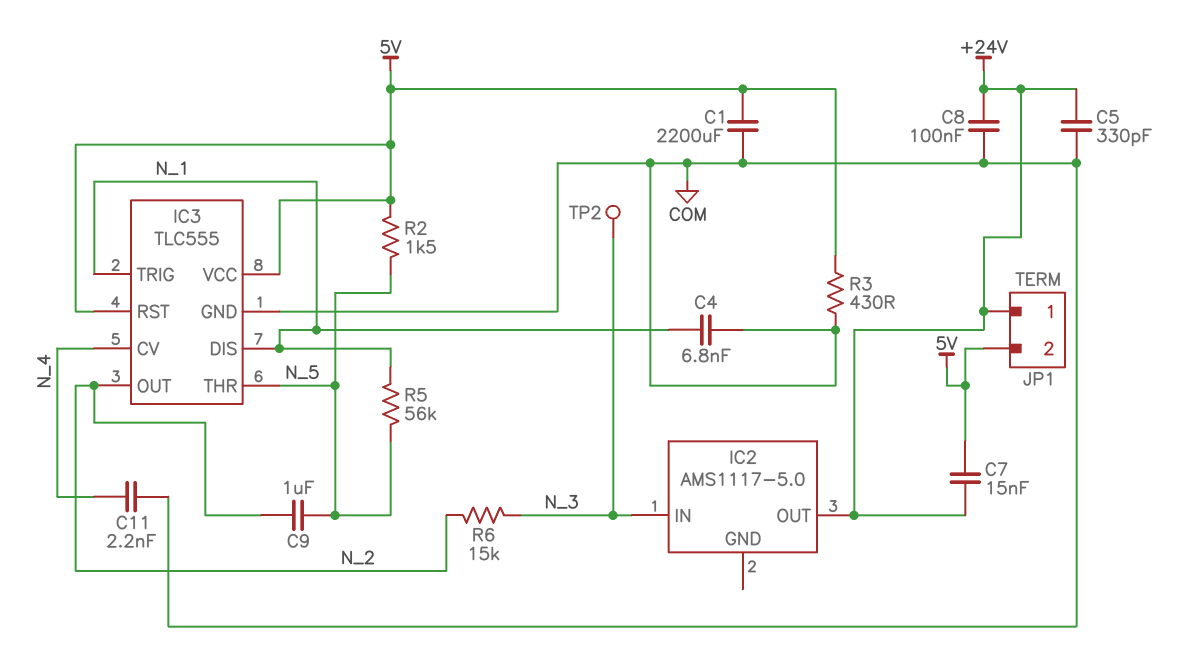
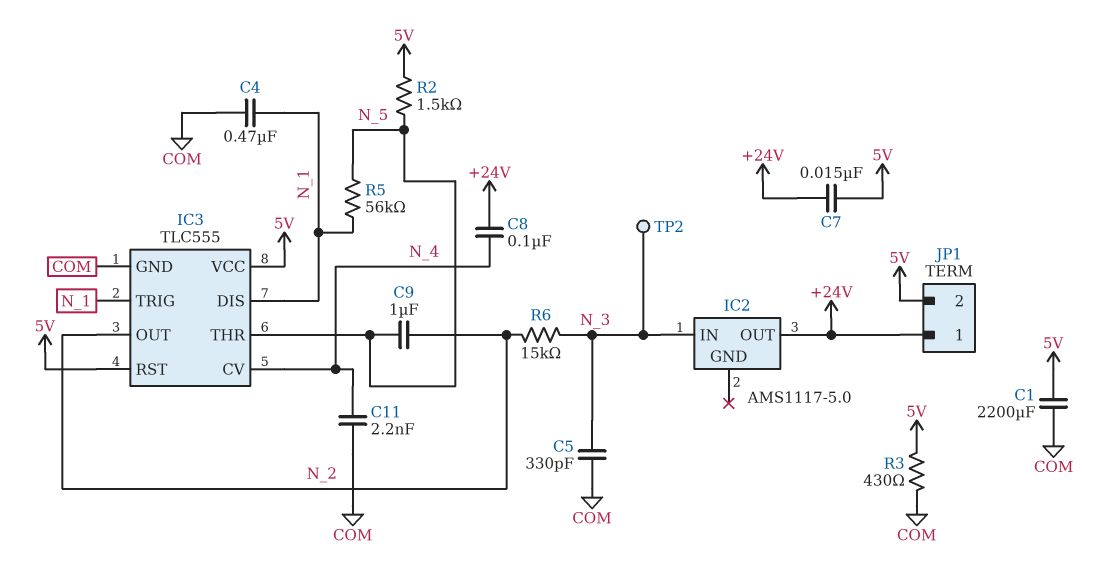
C4: 6.8nF (COM, N_1) -> 470nF (COM, N_1)
C5: 330pF (+24V, COM) -> 330pF (COM, N_3)
C8: 100nF (+24V, COM) -> 100nF (+24V, N_4)

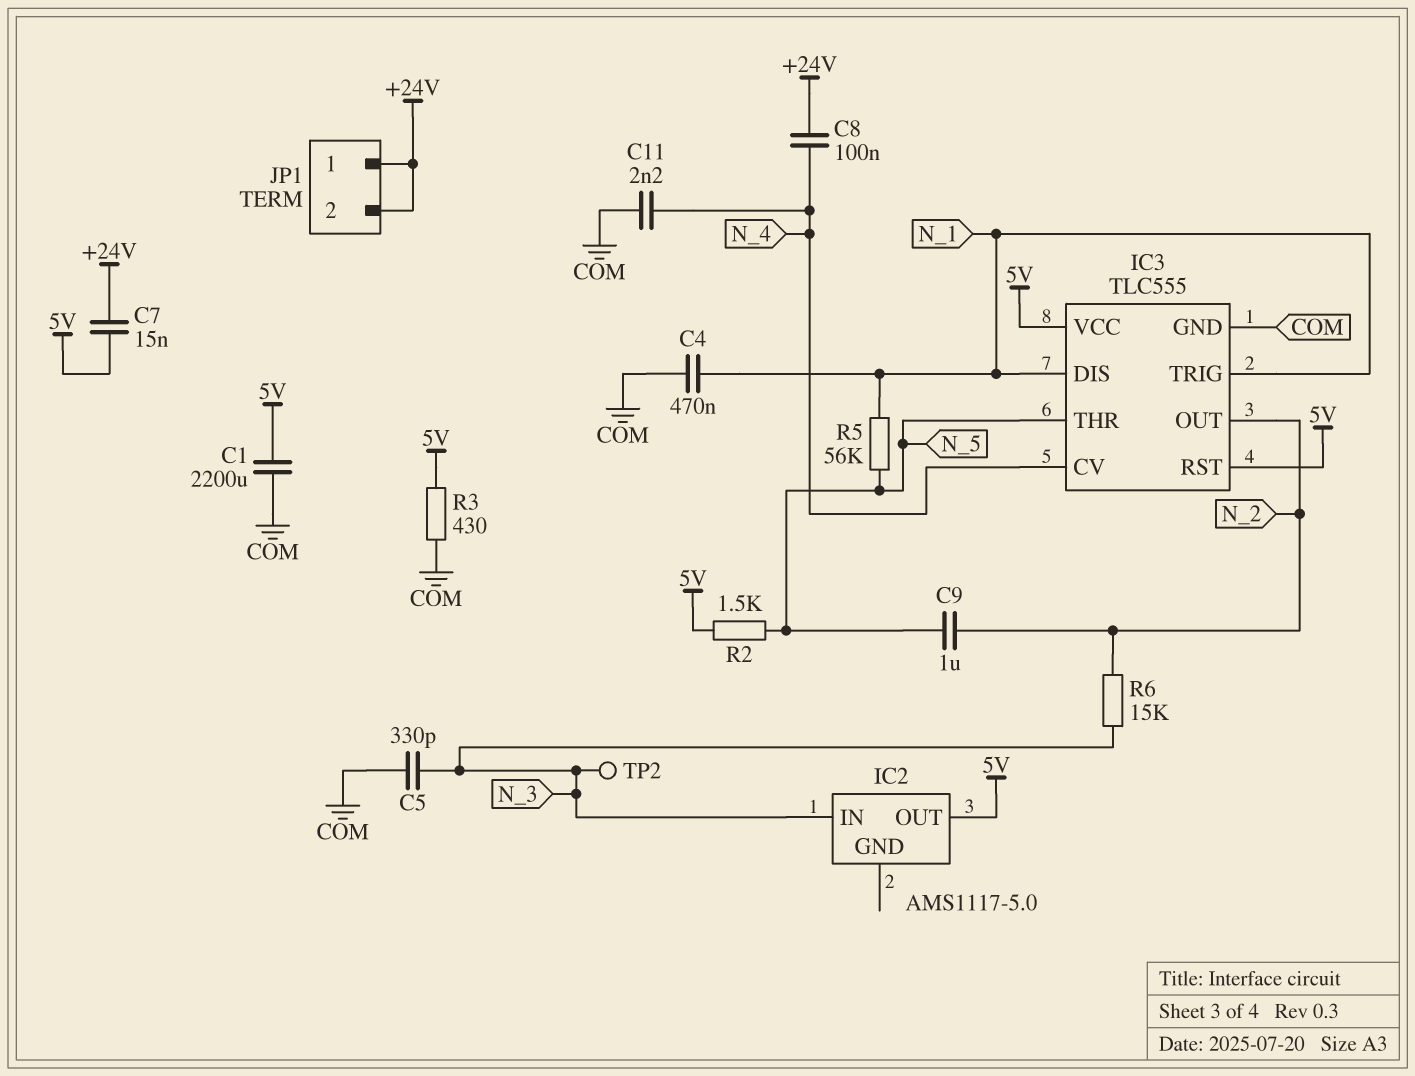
IC2 pin OUT: +24V -> 5V
JP1 pin 2: 5V -> +24V

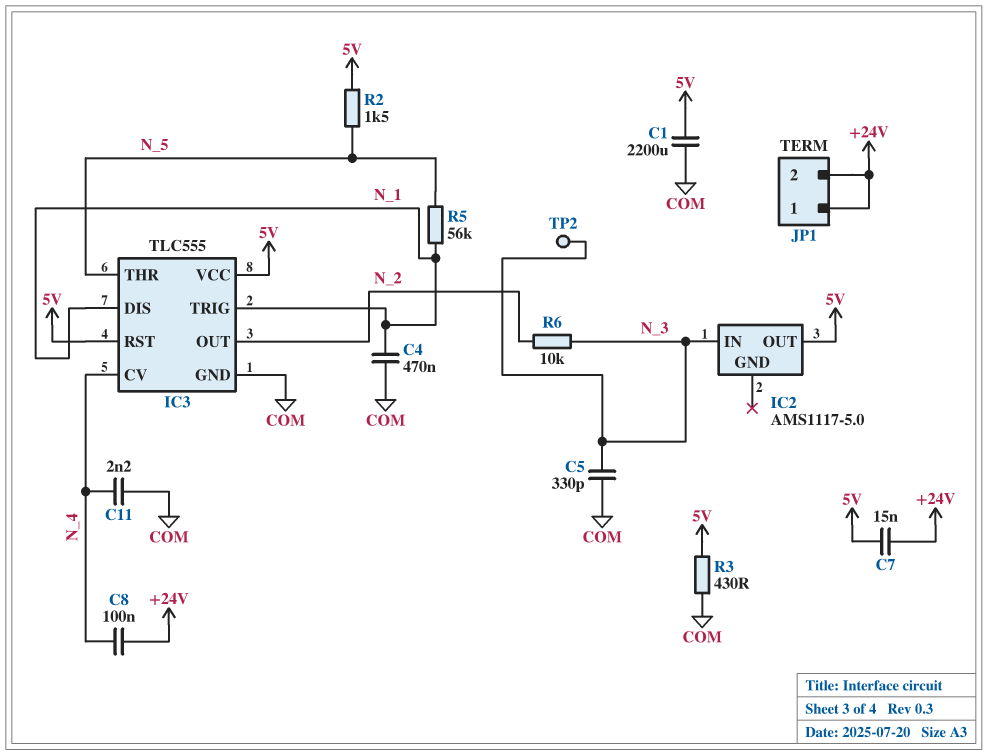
C9: 1uF (N_2, N_5) -> none
R6: 15k (N_2, N_3) -> 10k (N_2, N_3)

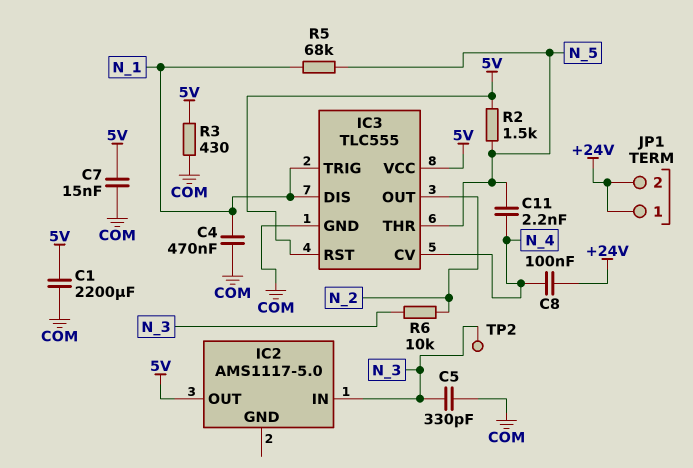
C7: 15nF (+24V, 5V) -> 15nF (5V, COM)
C11: 2.2nF (COM, N_4) -> 2.2nF (N_4, N_5)
R5: 56k (N_1, N_5) -> 68k (N_1, N_5)

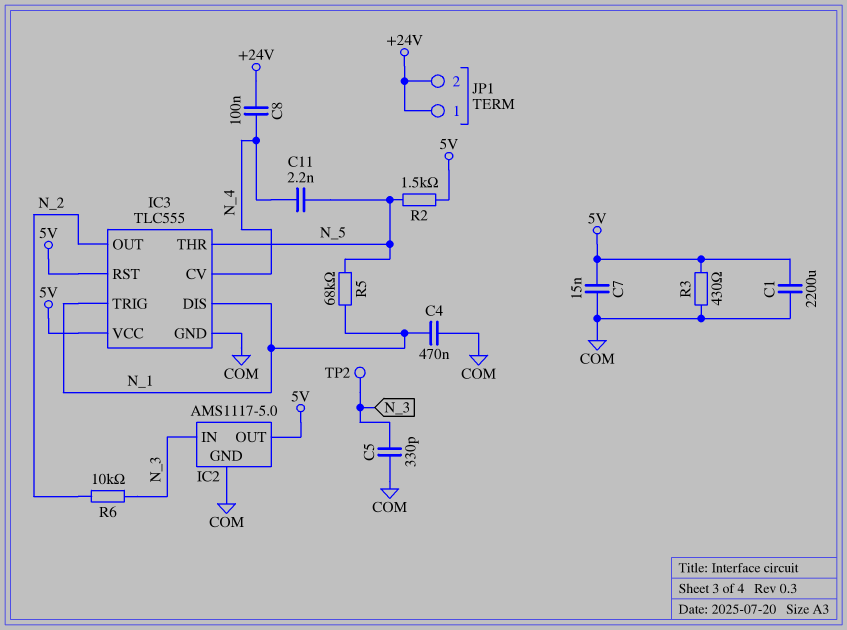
IC2 pin GND: none -> COM

